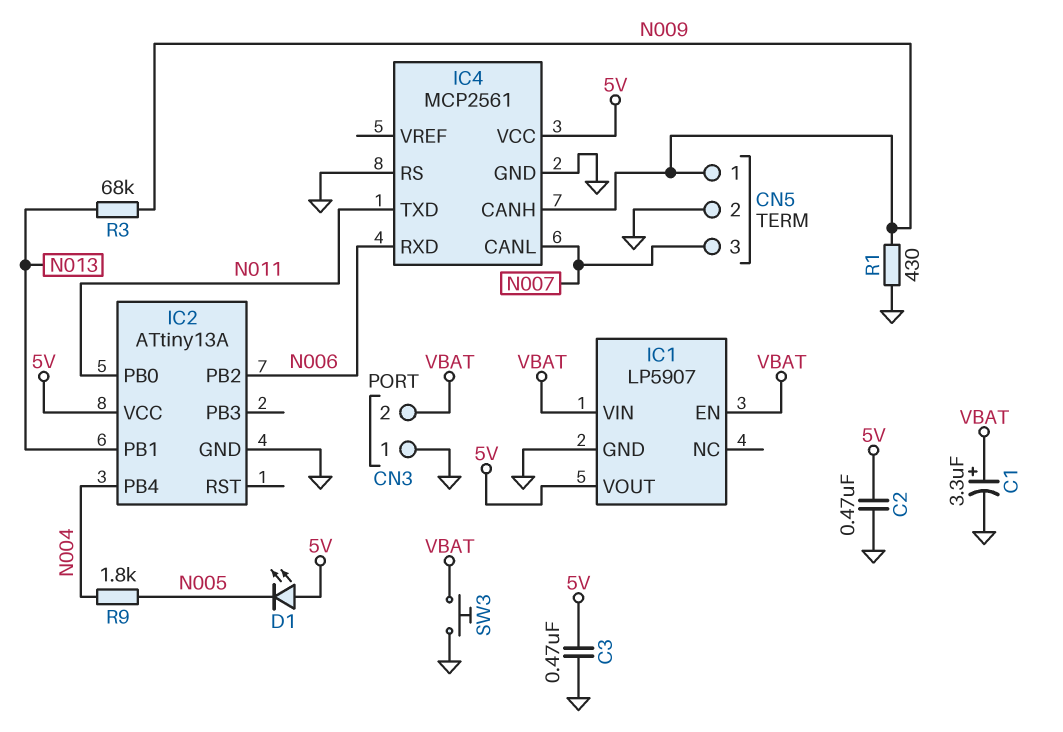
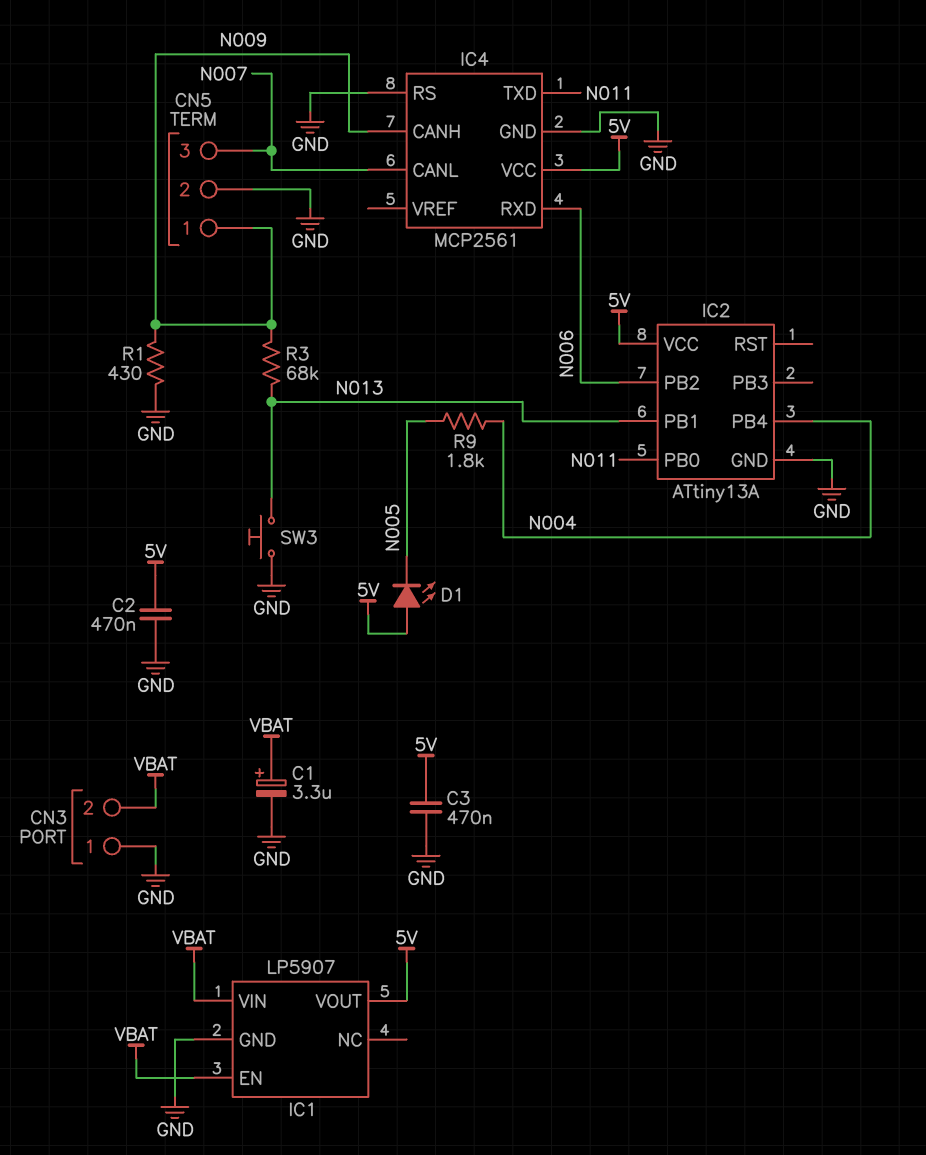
SW3: button (GND, VBAT) -> button (GND, N013)

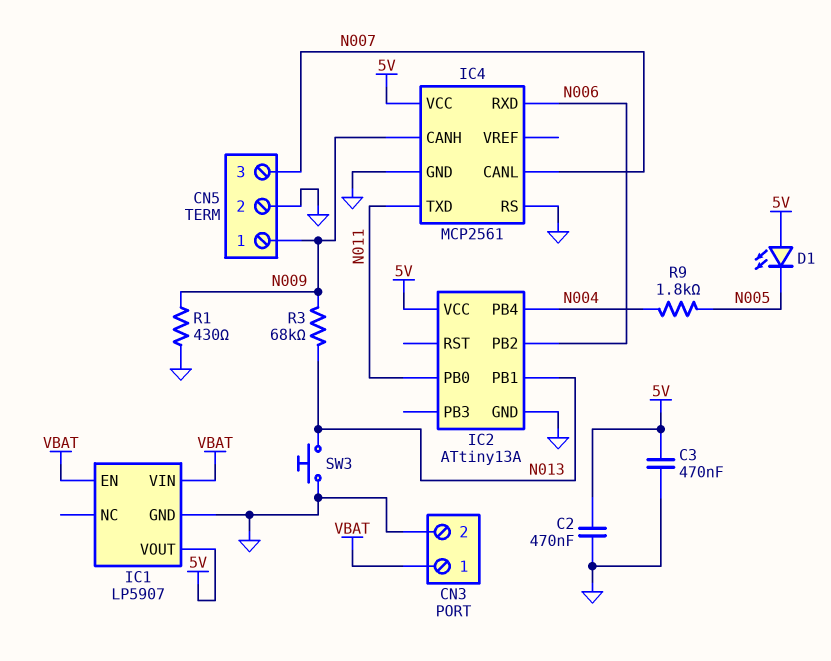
C1: 3.3uF (plus VBAT, minus GND) -> none
CN3 pin 1: GND -> VBAT
CN3 pin 2: VBAT -> GND

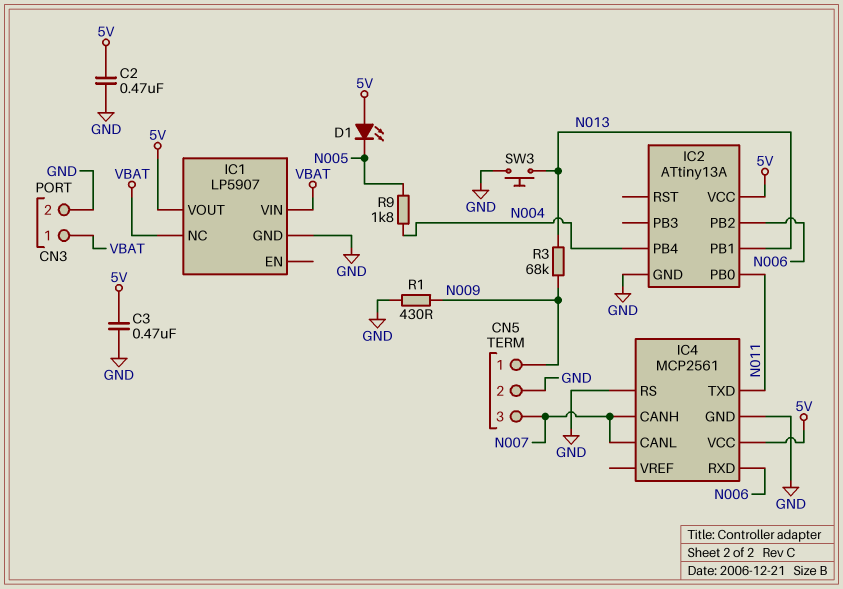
IC1 pin EN: VBAT -> none
IC1 pin NC: none -> VBAT
IC4 pin CANH: N009 -> N007

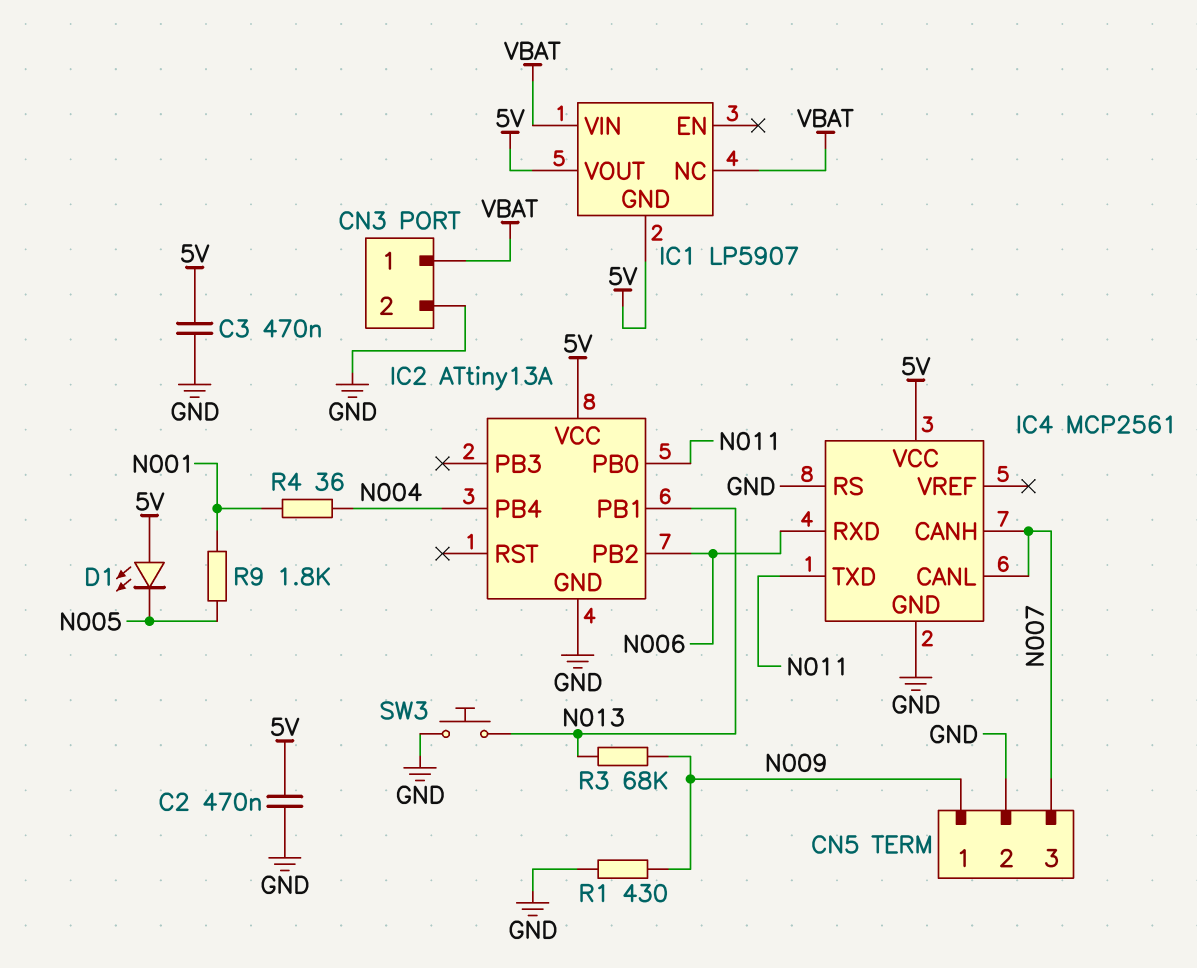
IC1 pin GND: GND -> 5V
R4: none -> 36 (N001, N004)
R9: 1.8k (N004, N005) -> 1.8k (N001, N005)

